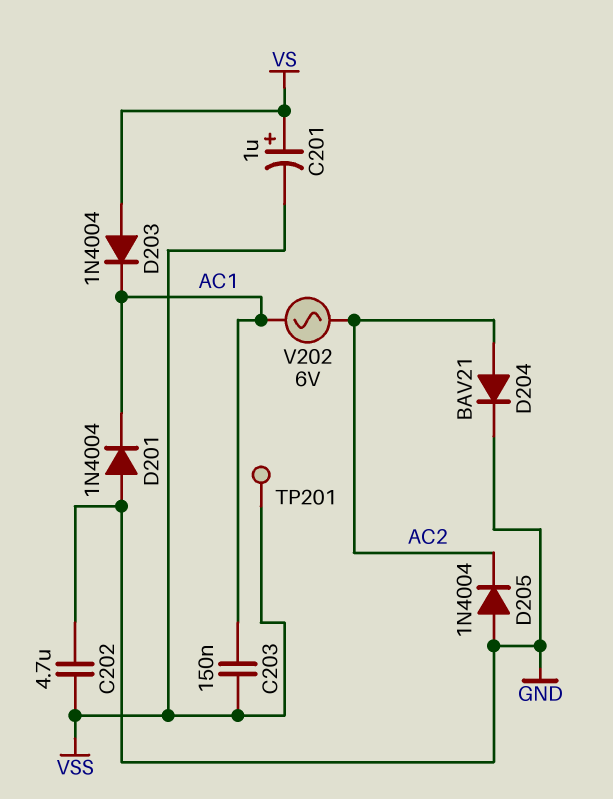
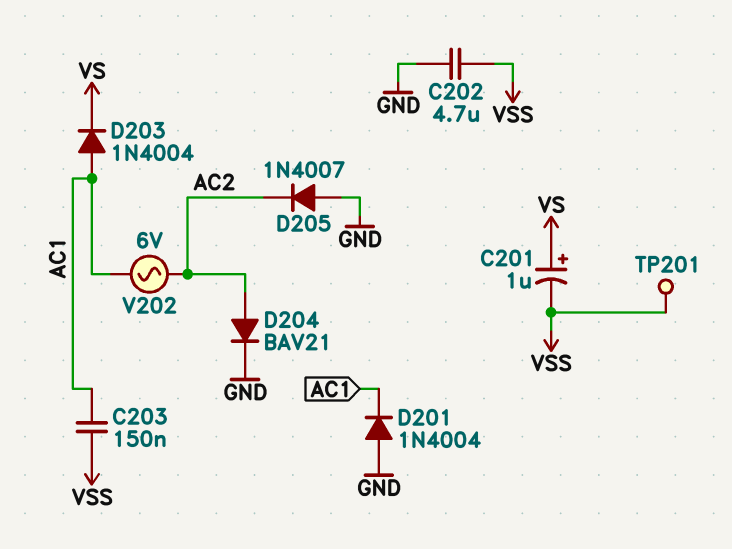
D203: diode 1N4004 (A VS, K AC1) -> diode 1N4004 (A AC1, K VS)
D205: diode 1N4004 (A GND, K AC2) -> diode 1N4007 (A GND, K AC2)

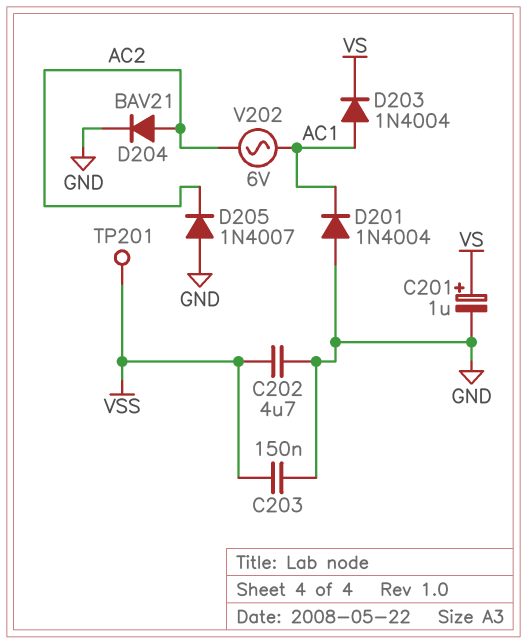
C201: 1uF (plus VS, minus VSS) -> 1uF (plus VS, minus GND)
C203: 150nF (AC1, VSS) -> 150nF (GND, VSS)

